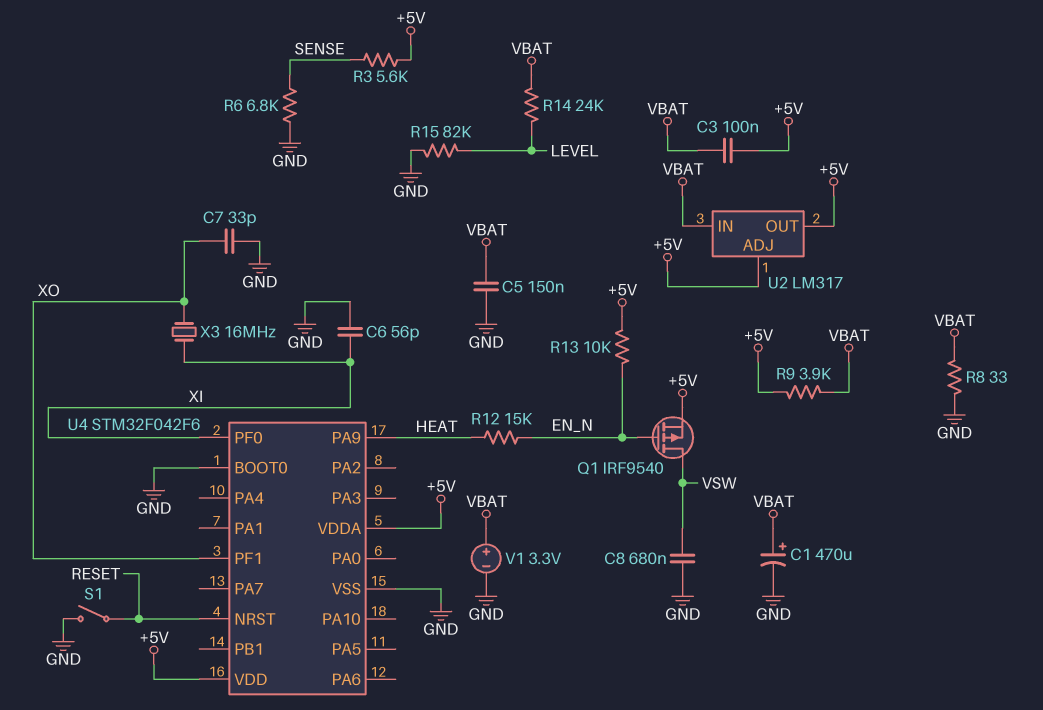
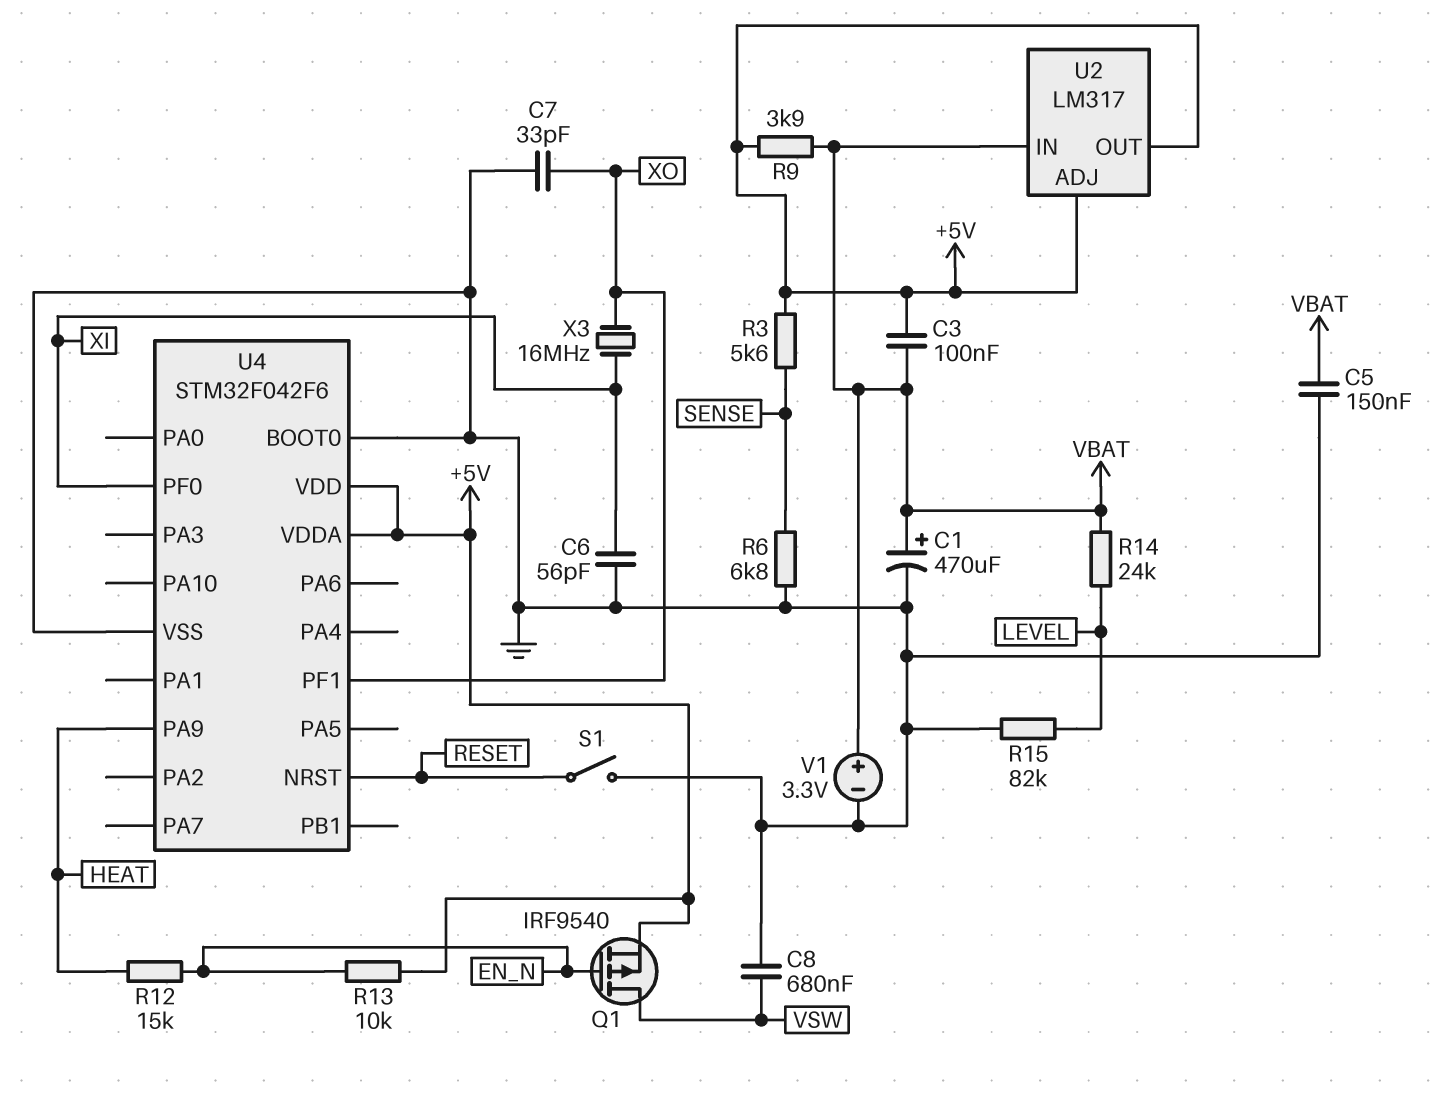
R8: 33 (GND, VBAT) -> none

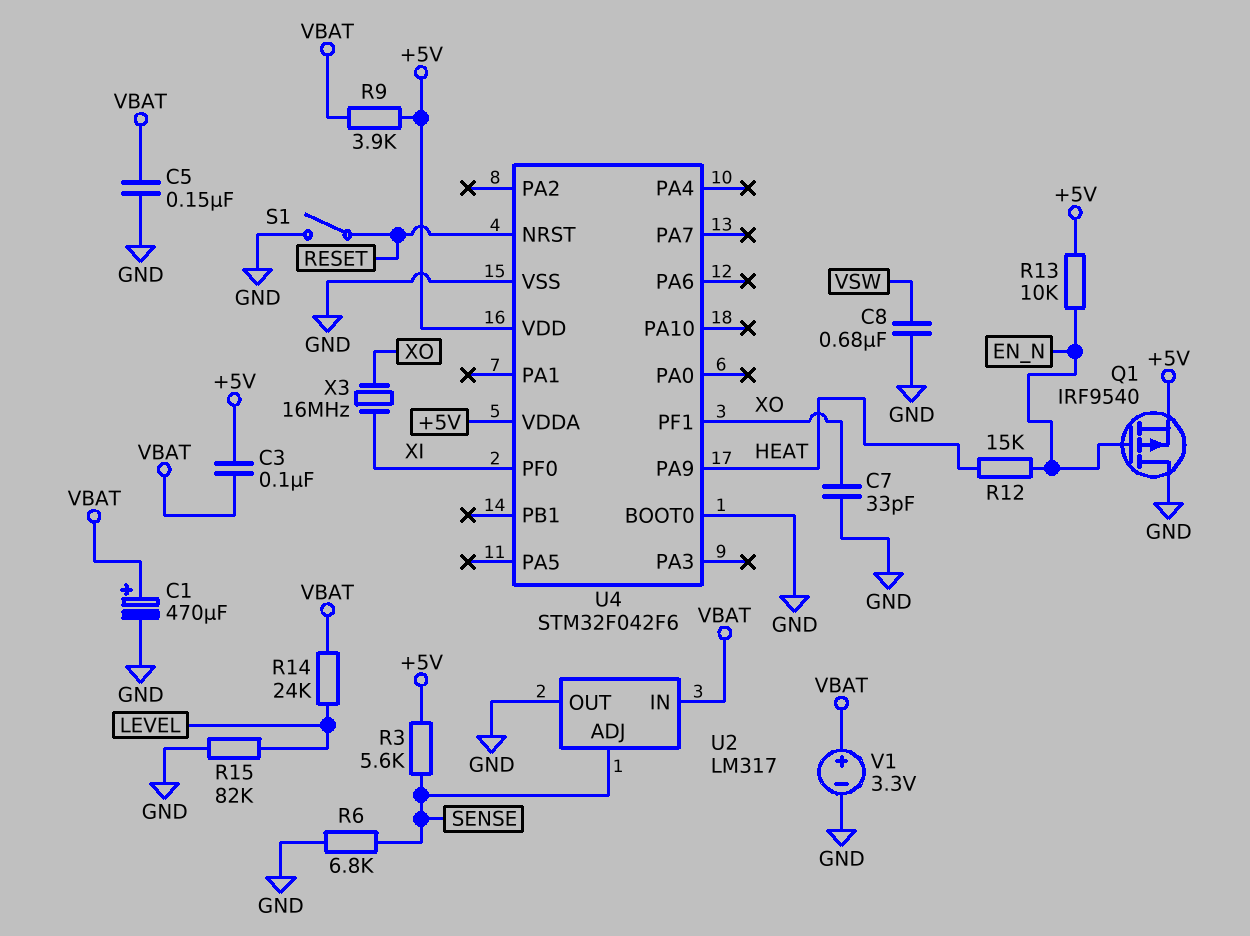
C6: 56pF (GND, XI) -> none
Q1: PMOS IRF9540 (G EN_N, D VSW, S +5V) -> PMOS IRF9540 (G EN_N, D GND, S +5V)
U2 pin ADJ: +5V -> SENSE
U2 pin OUT: +5V -> GND

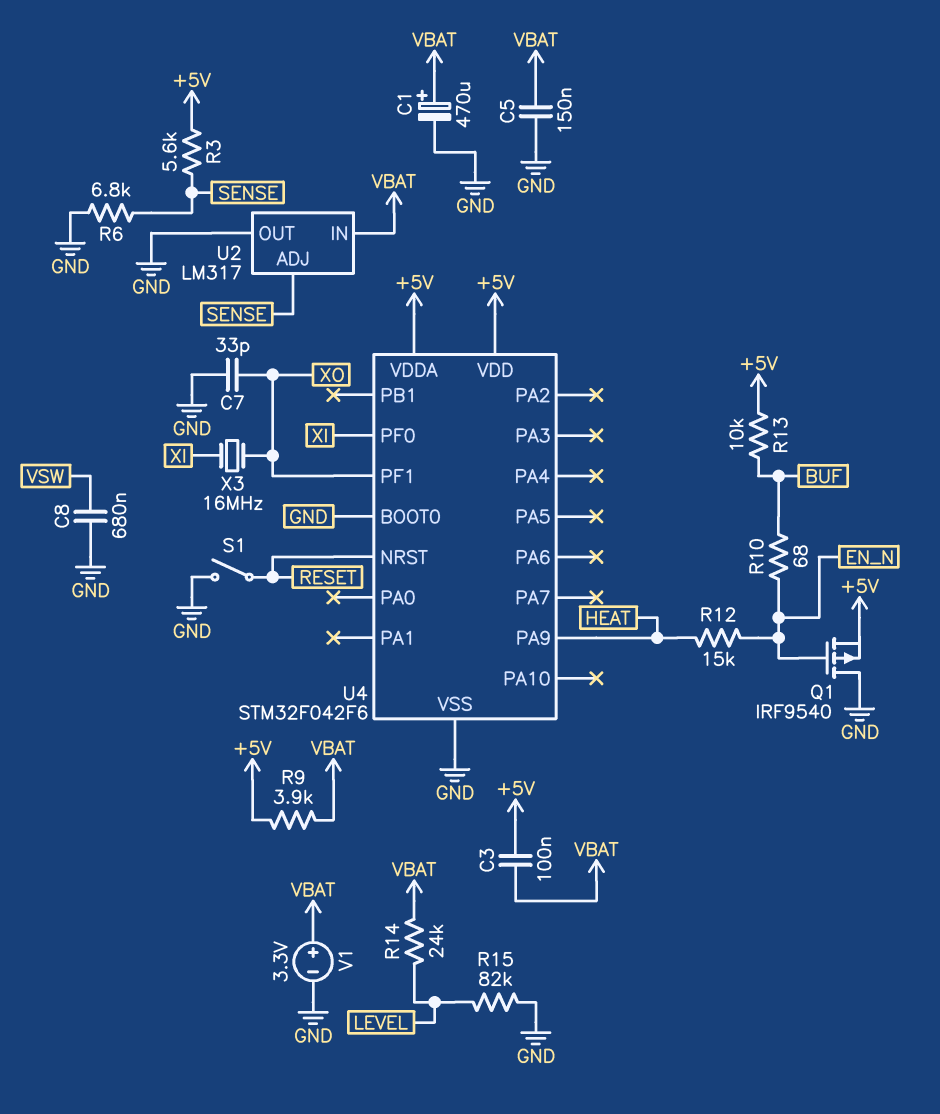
R10: none -> 68 (BUF, EN_N)
R13: 10k (+5V, EN_N) -> 10k (+5V, BUF)

